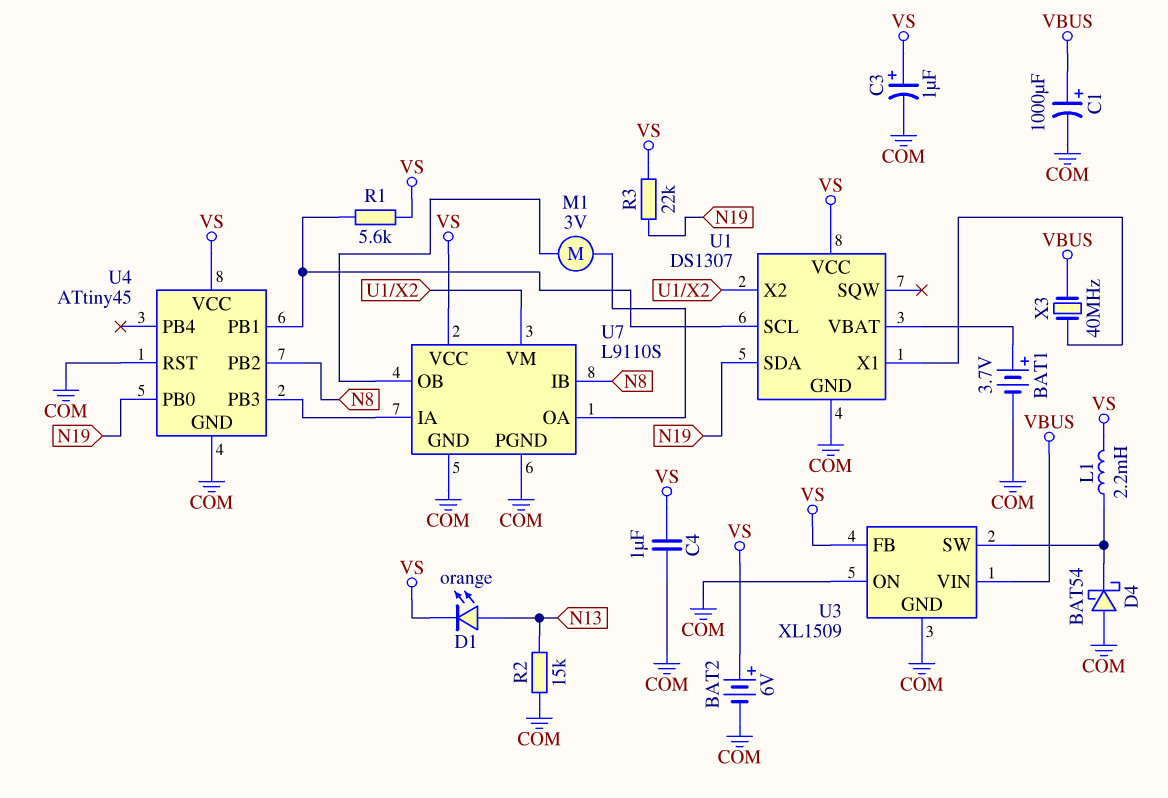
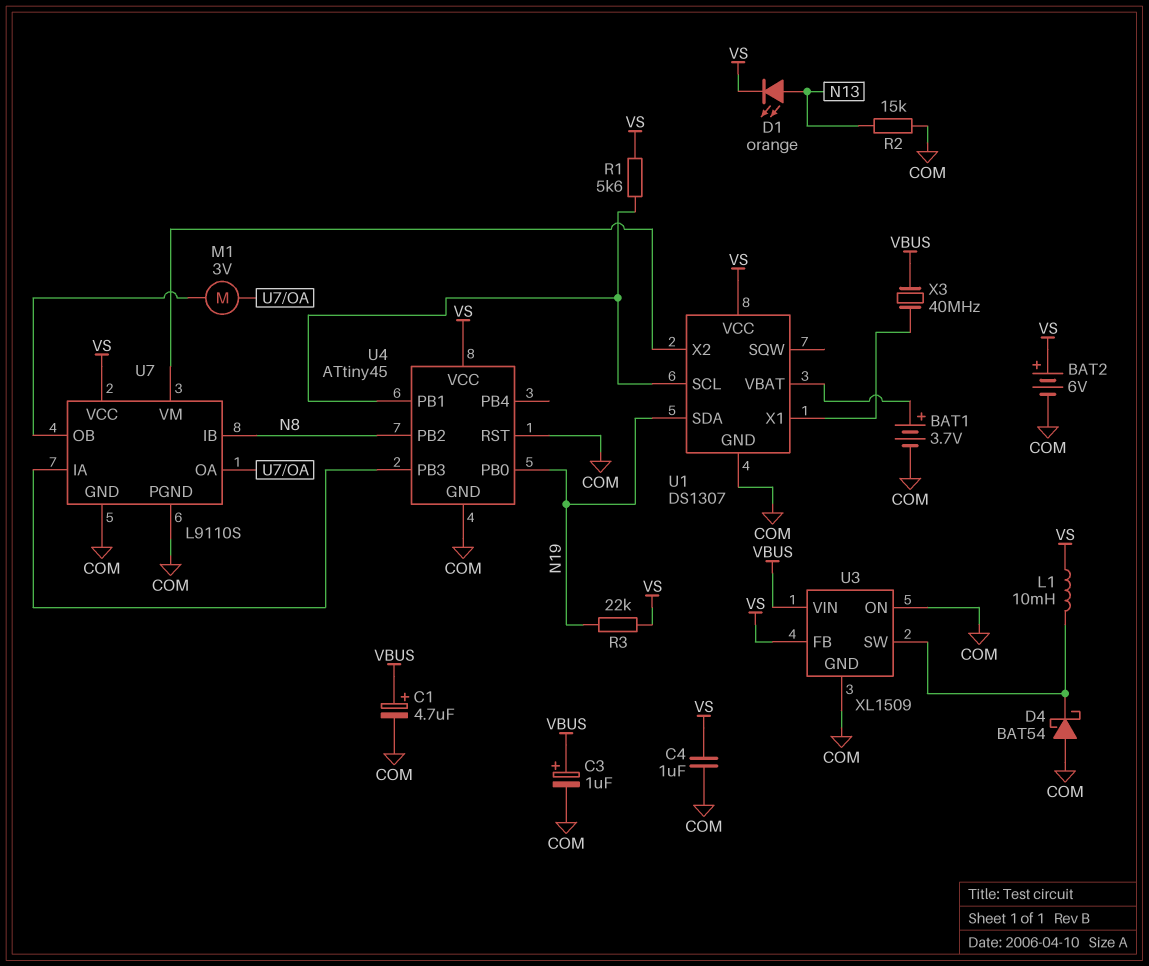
C1: 1000uF (plus VBUS, minus COM) -> 4.7uF (plus VBUS, minus COM)
C3: 1uF (plus VS, minus COM) -> 1uF (plus VBUS, minus COM)
L1: 2.2mH (U3/SW, VS) -> 10mH (U3/SW, VS)

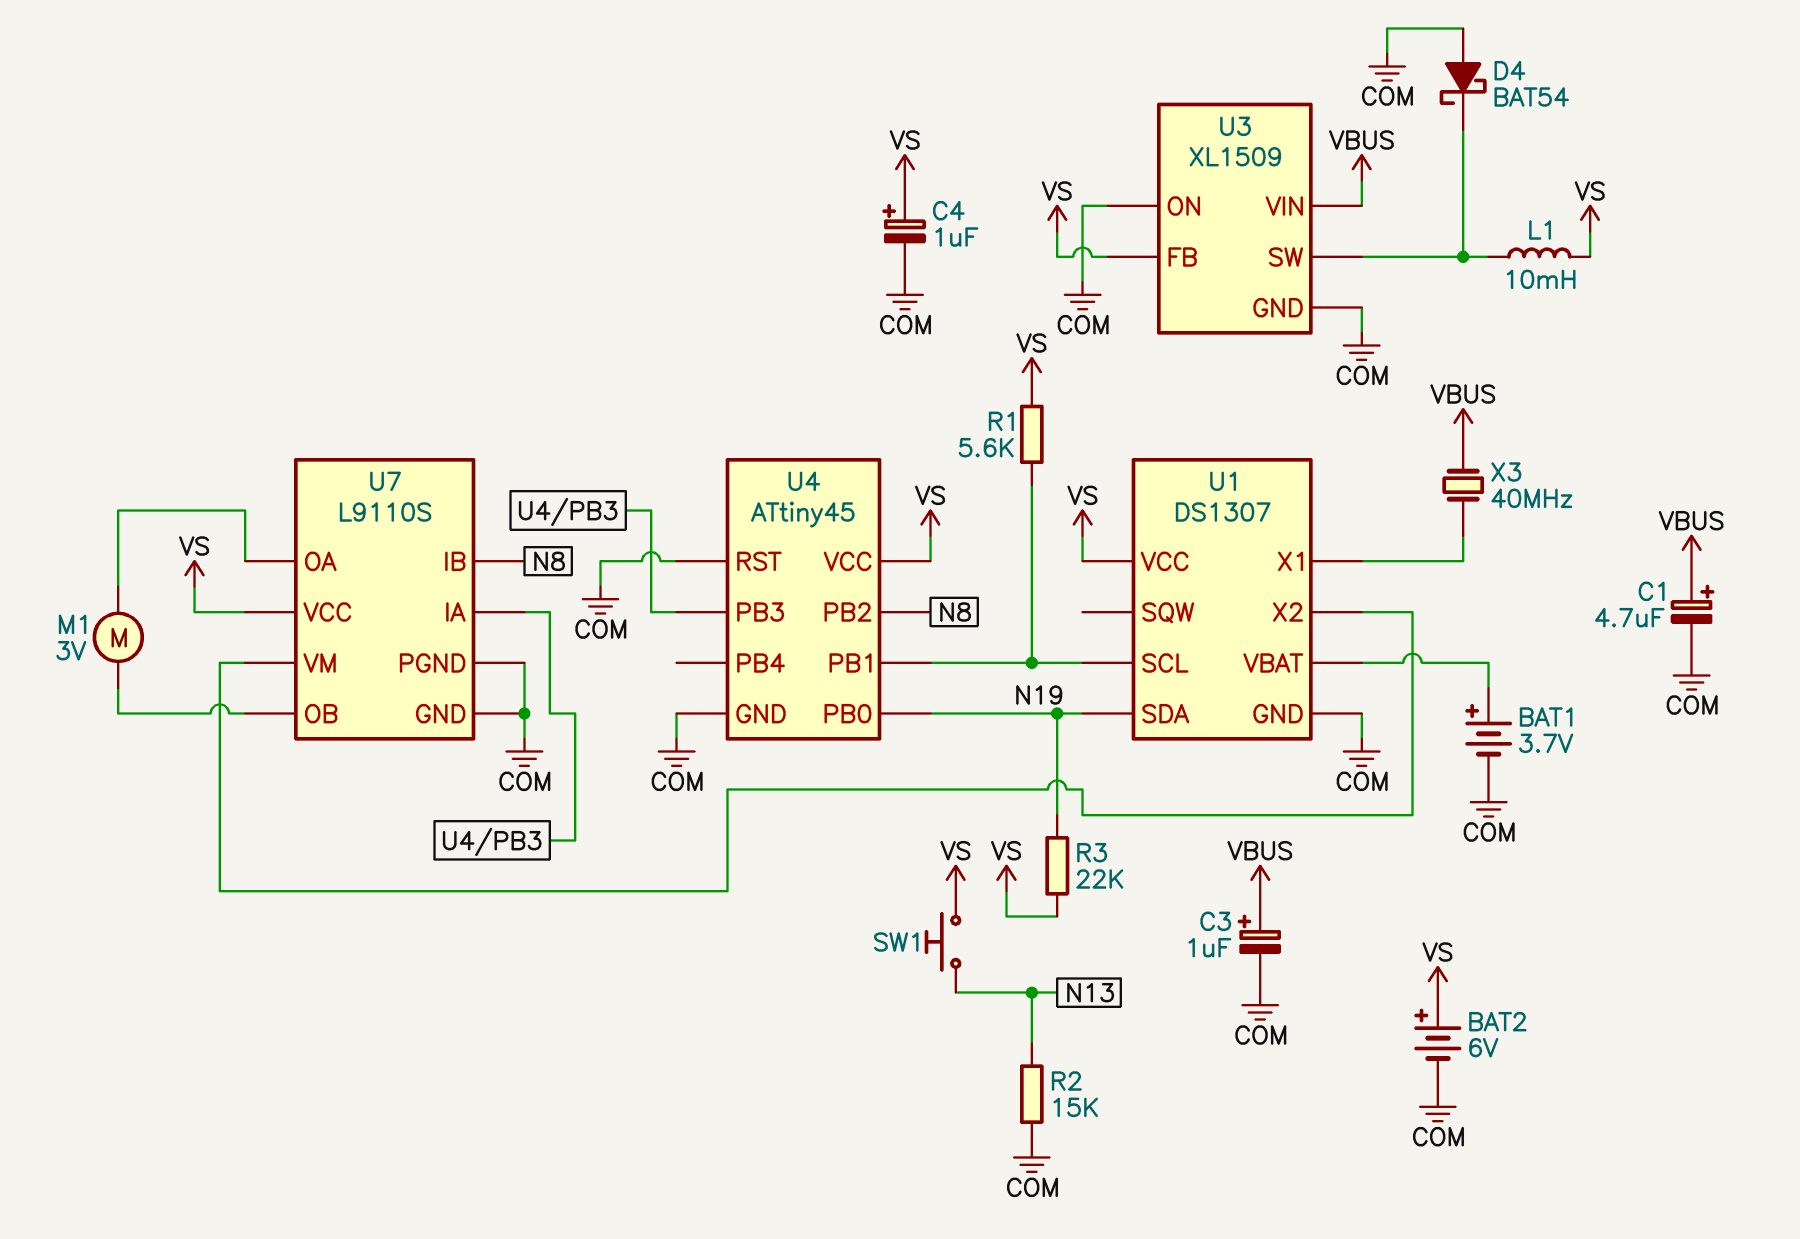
C4: 1uF (COM, VS) -> 1uF (plus VS, minus COM)
D1: LED orange (A N13, K VS) -> none
SW1: none -> button (N13, VS)

